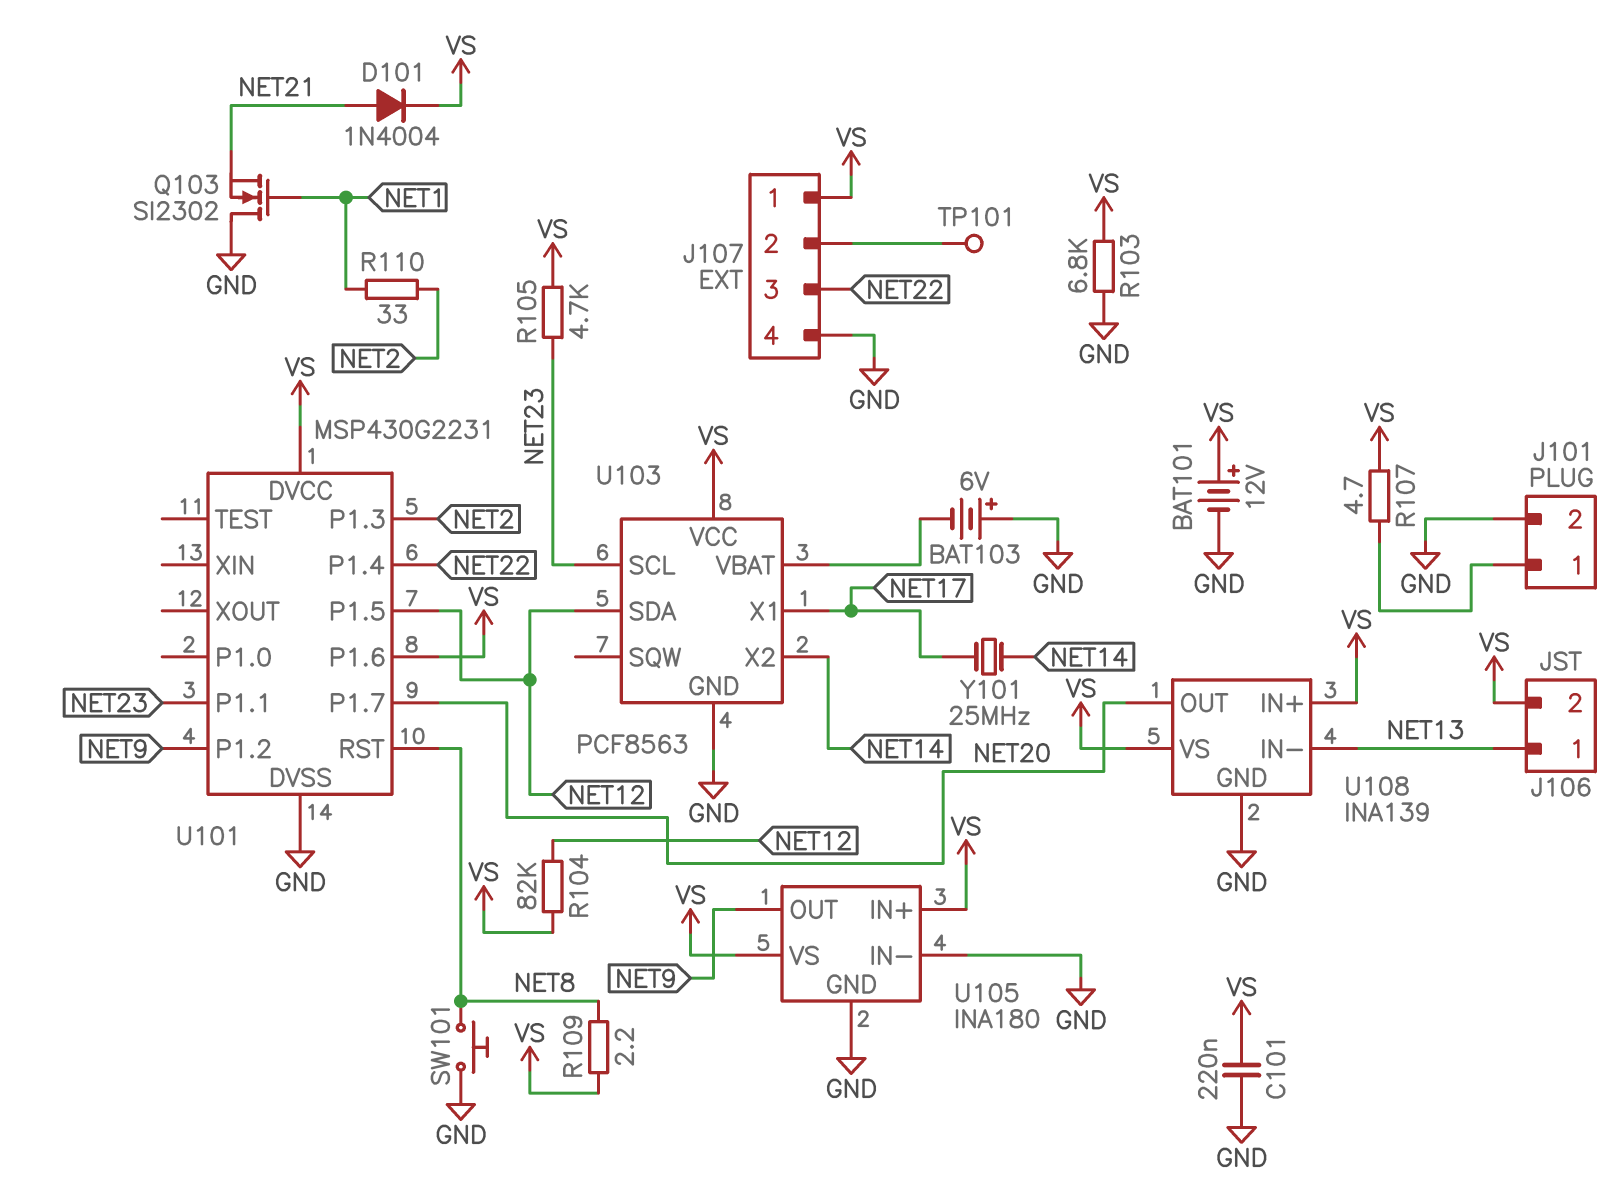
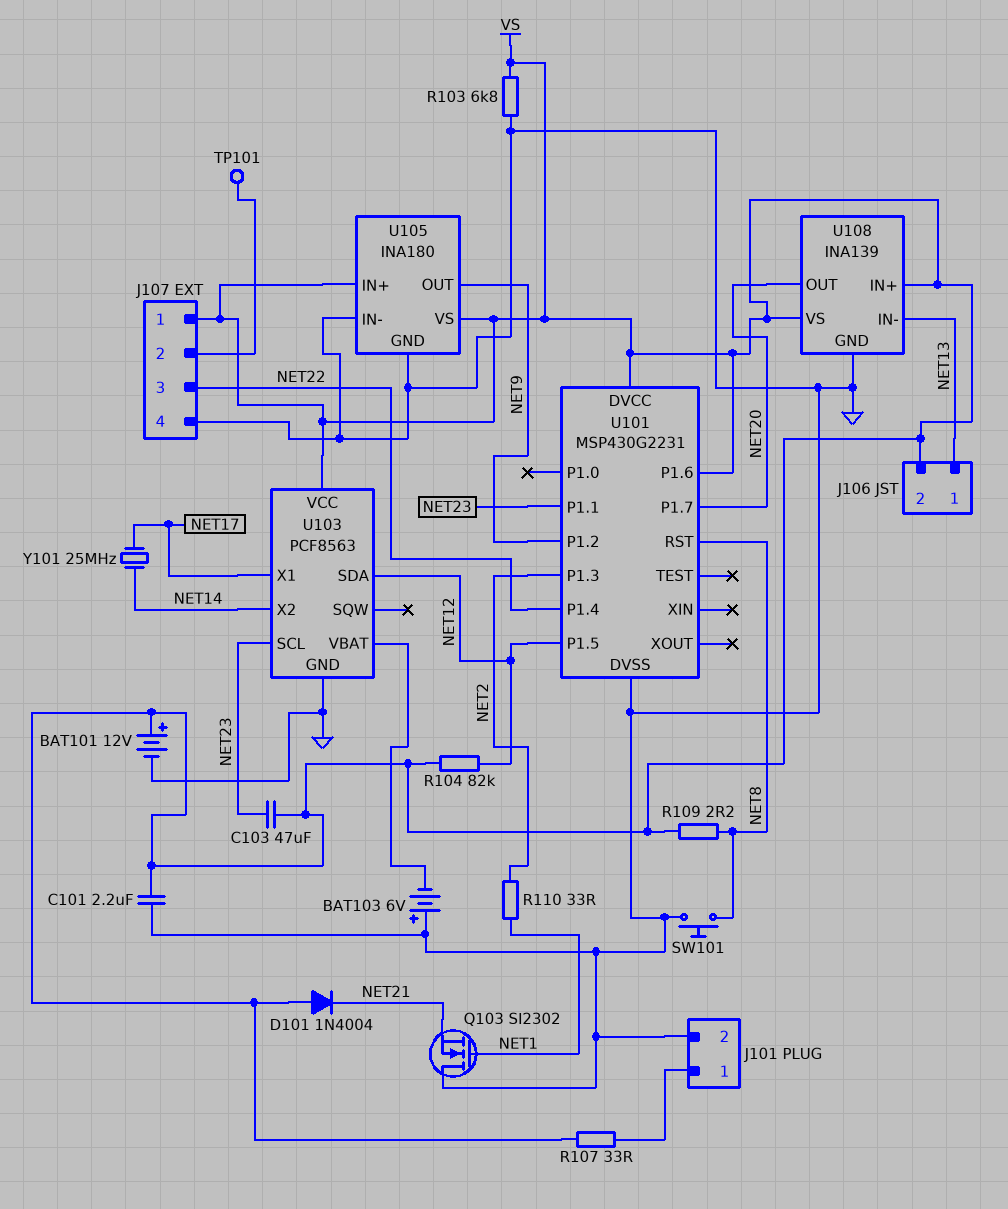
C101: 220nF (GND, VS) -> 2.2uF (GND, VS)
C103: none -> 47uF (NET23, VS)
D101: diode 1N4004 (A NET21, K VS) -> diode 1N4004 (A VS, K NET21)
R105: 4.7k (NET23, VS) -> none
R107: 4.7 (J101/1, VS) -> 33 (J101/1, VS)

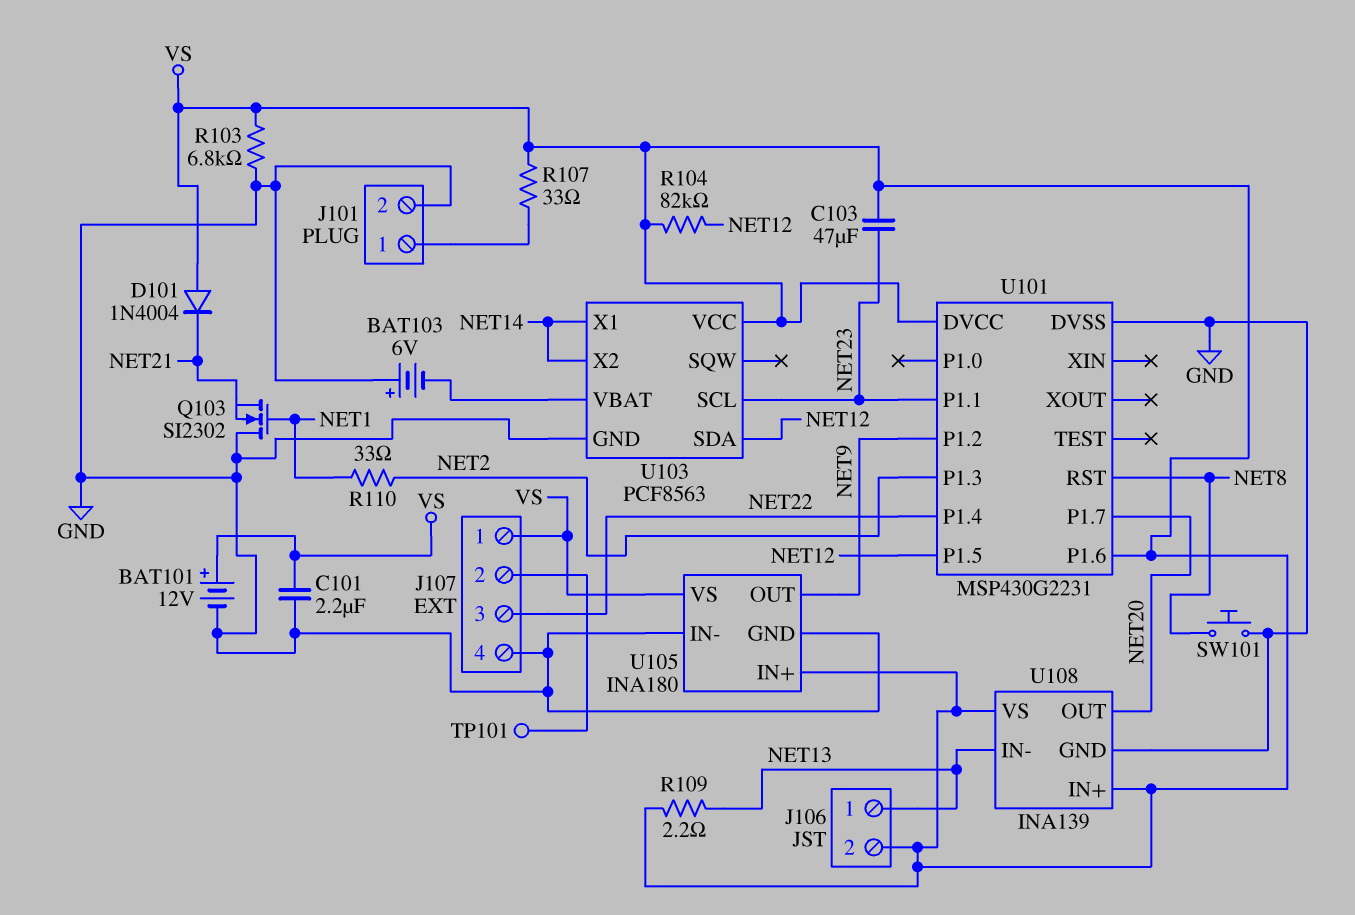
R109: 2.2 (NET8, VS) -> 2.2 (NET13, VS)
U103 pin X1: NET17 -> NET14
Y101: 25MHz (NET14, NET17) -> none

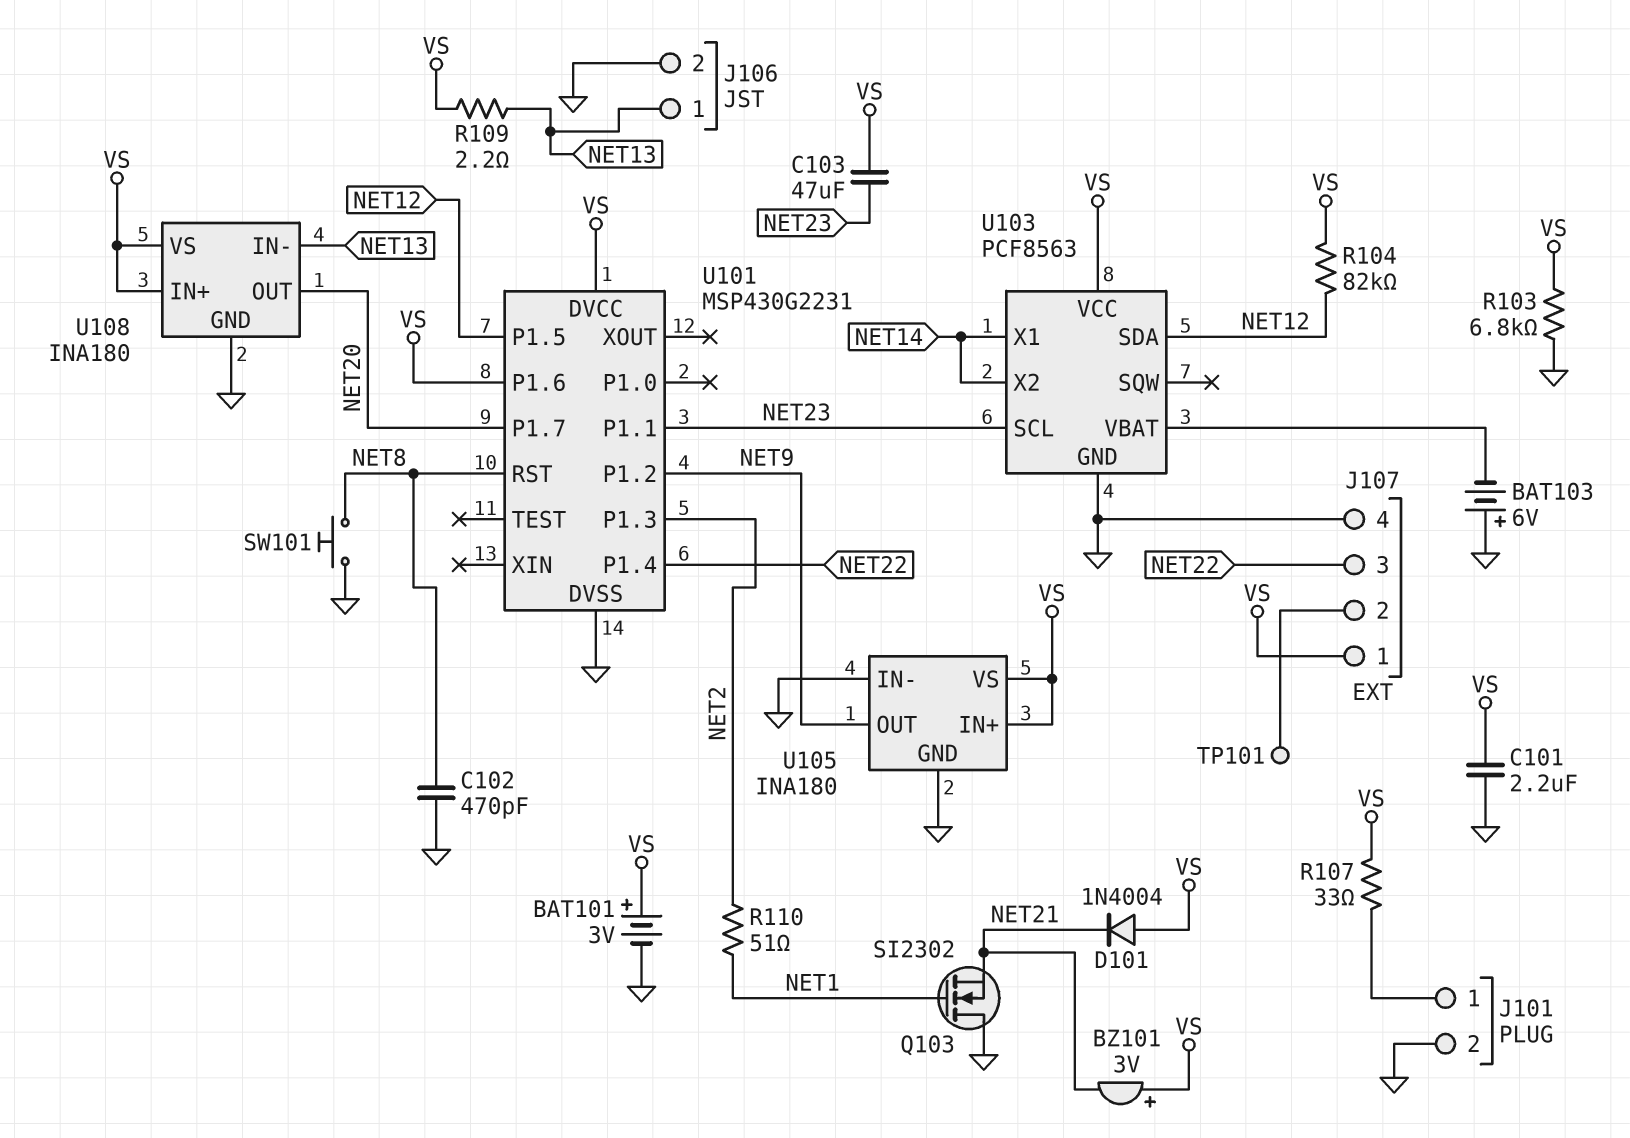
BAT101: 12V (plus VS, minus GND) -> 3V (plus VS, minus GND)
BZ101: none -> buzzer 3V (plus VS, minus NET21)
C102: none -> 470pF (GND, NET8)
J106 pin 2: VS -> GND
R110: 33 (NET1, NET2) -> 51 (NET1, NET2)
U108: INA139 -> INA180

